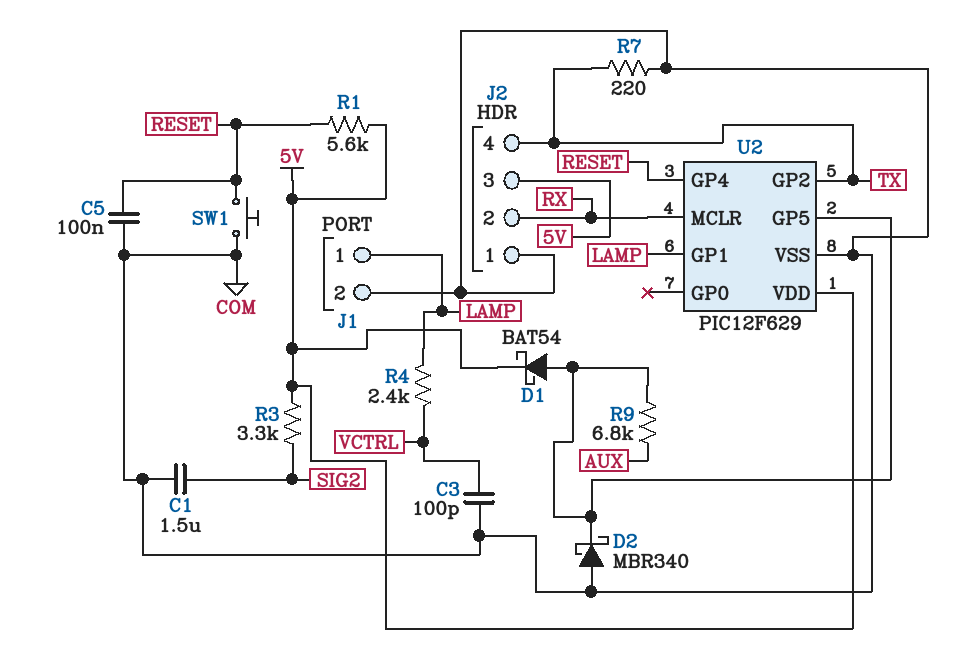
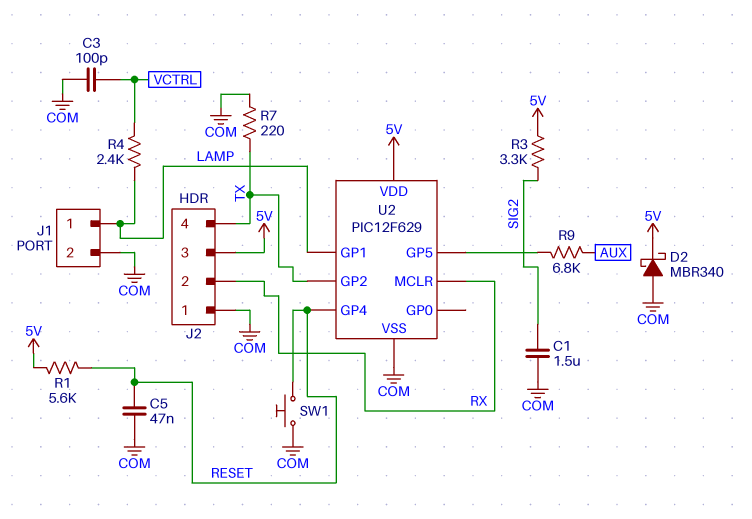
C5: 100nF (COM, RESET) -> 47nF (COM, RESET)
D1: schottky BAT54 (A U2/GP5, K 5V) -> none
D2: schottky MBR340 (A COM, K U2/GP5) -> schottky MBR340 (A COM, K 5V)

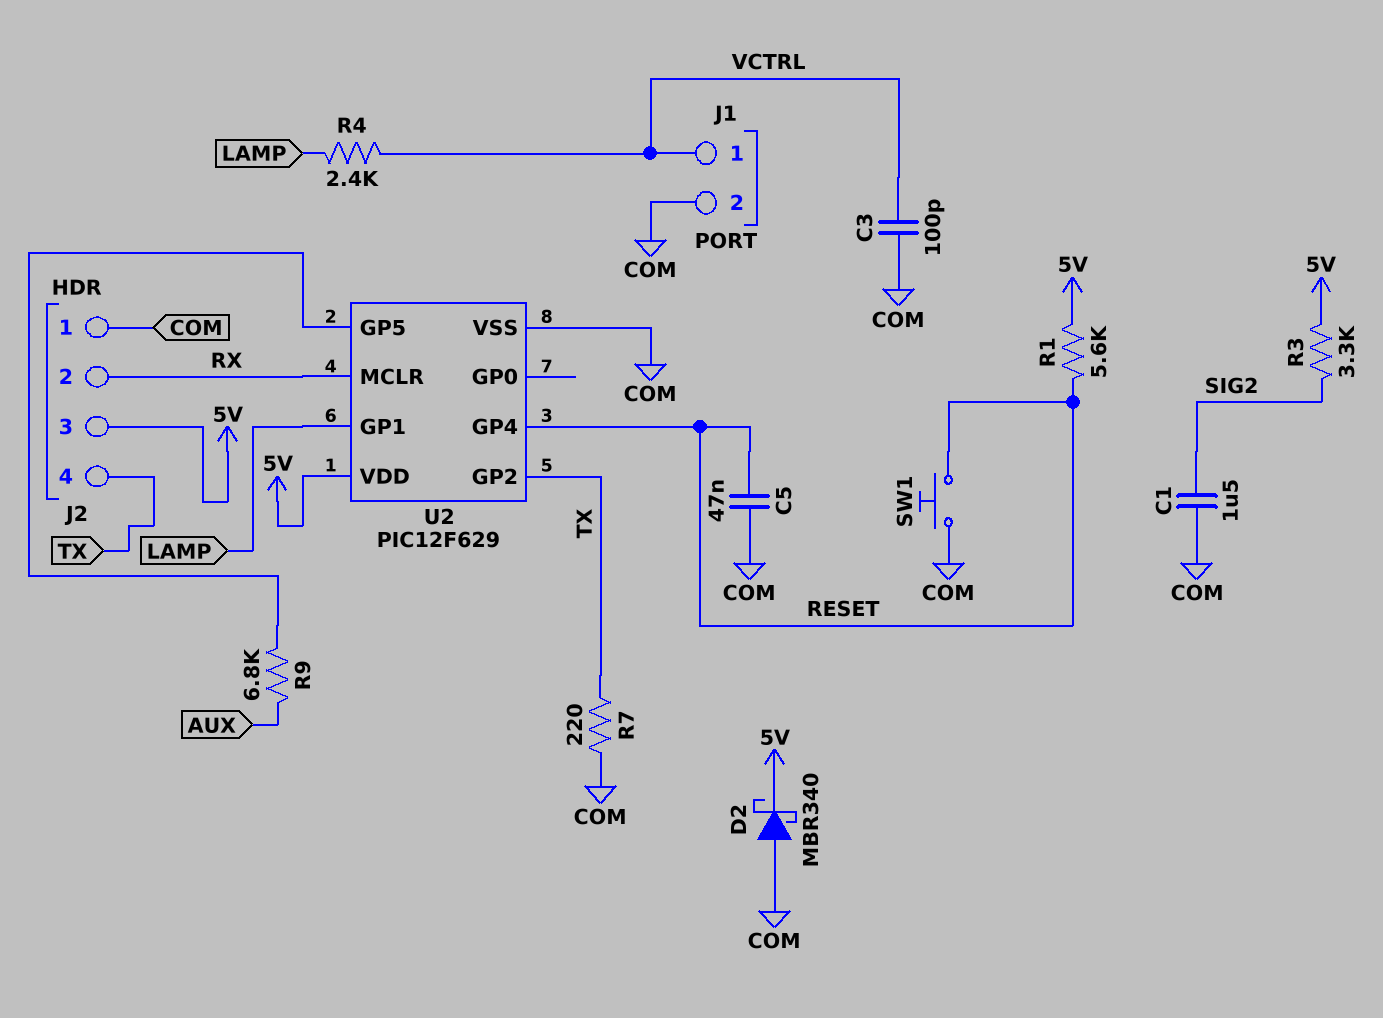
J1 pin 1: LAMP -> VCTRL

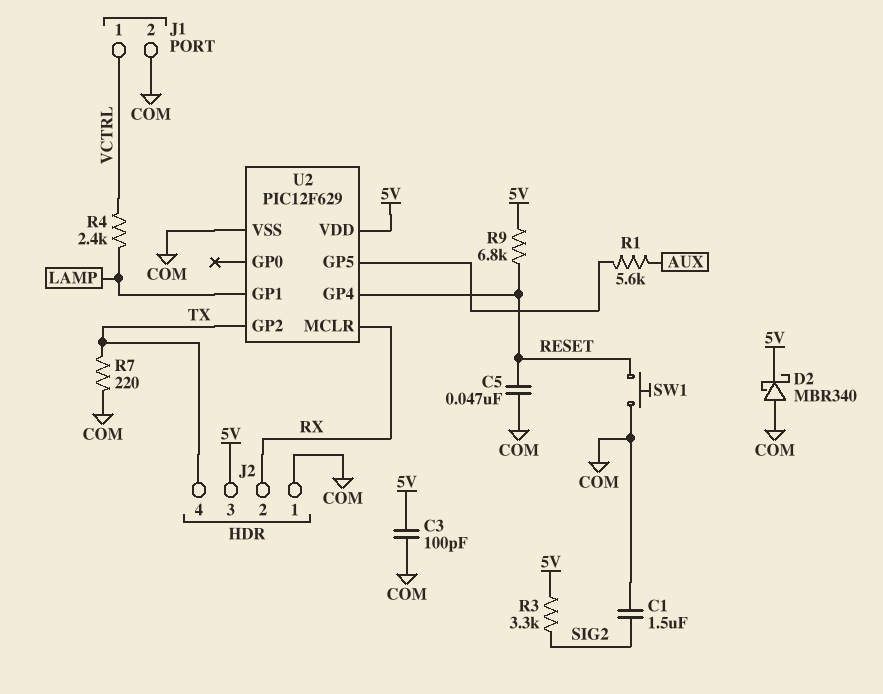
C3: 100pF (COM, VCTRL) -> 100pF (5V, COM)
R1: 5.6k (5V, RESET) -> 5.6k (AUX, U2/GP5)
R9: 6.8k (AUX, U2/GP5) -> 6.8k (5V, RESET)

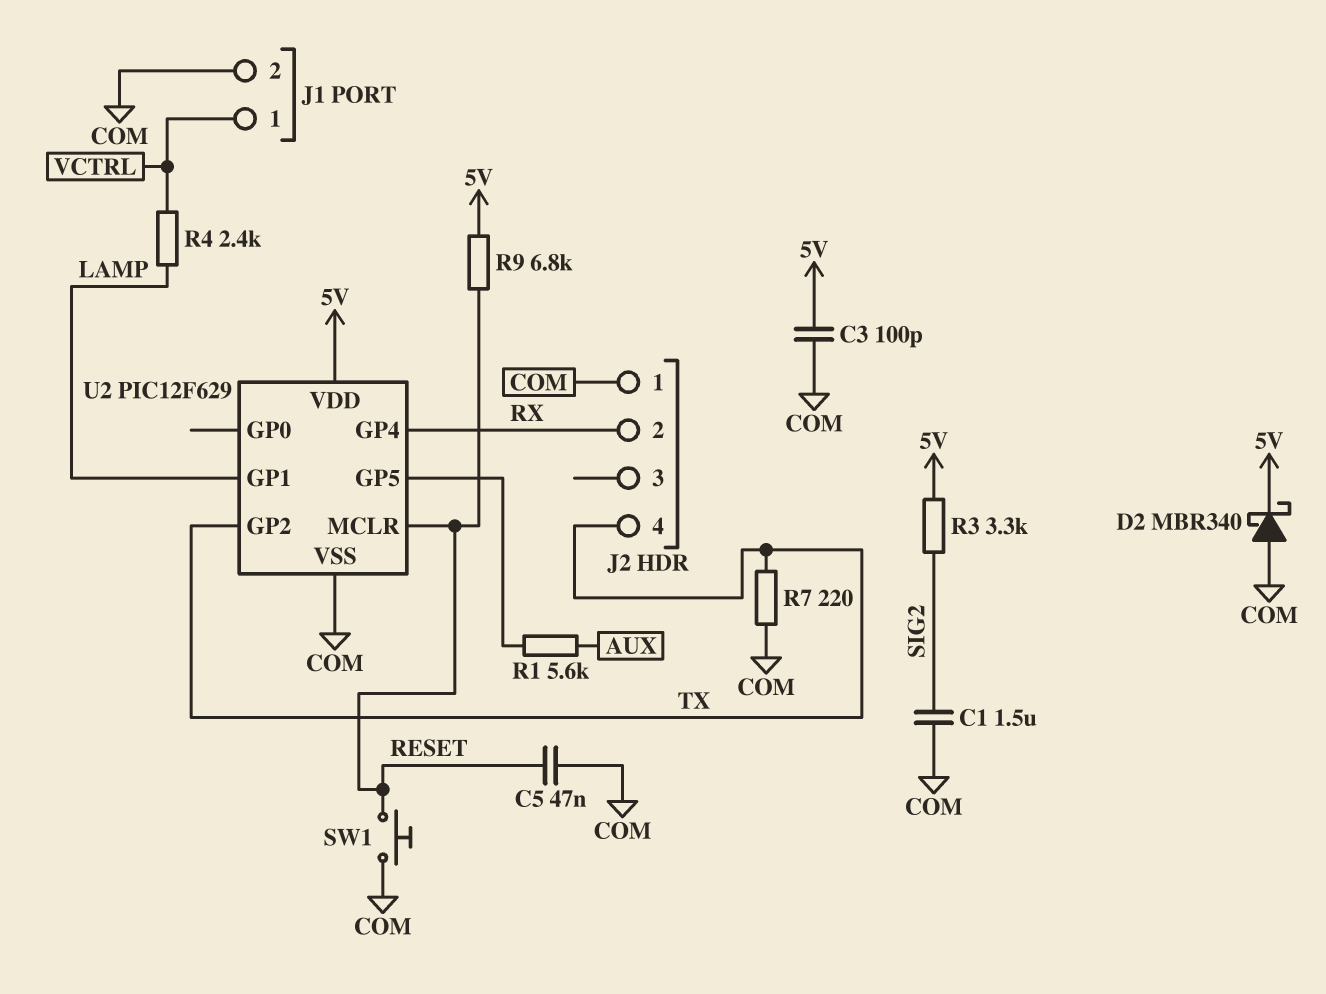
J2 pin 3: 5V -> none
U2 pin GP4: RESET -> RX
U2 pin MCLR: RX -> RESET

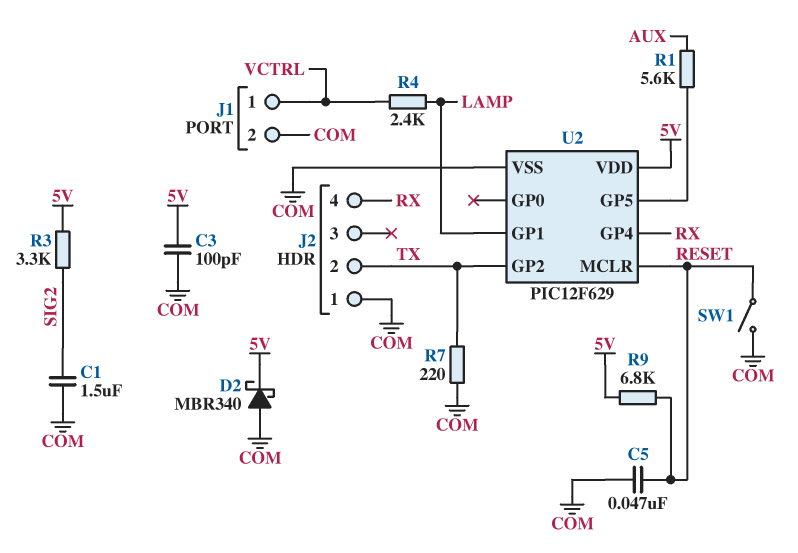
J2 pin 2: RX -> TX
J2 pin 4: TX -> RX
SW1: button (COM, RESET) -> switch (COM, RESET)

